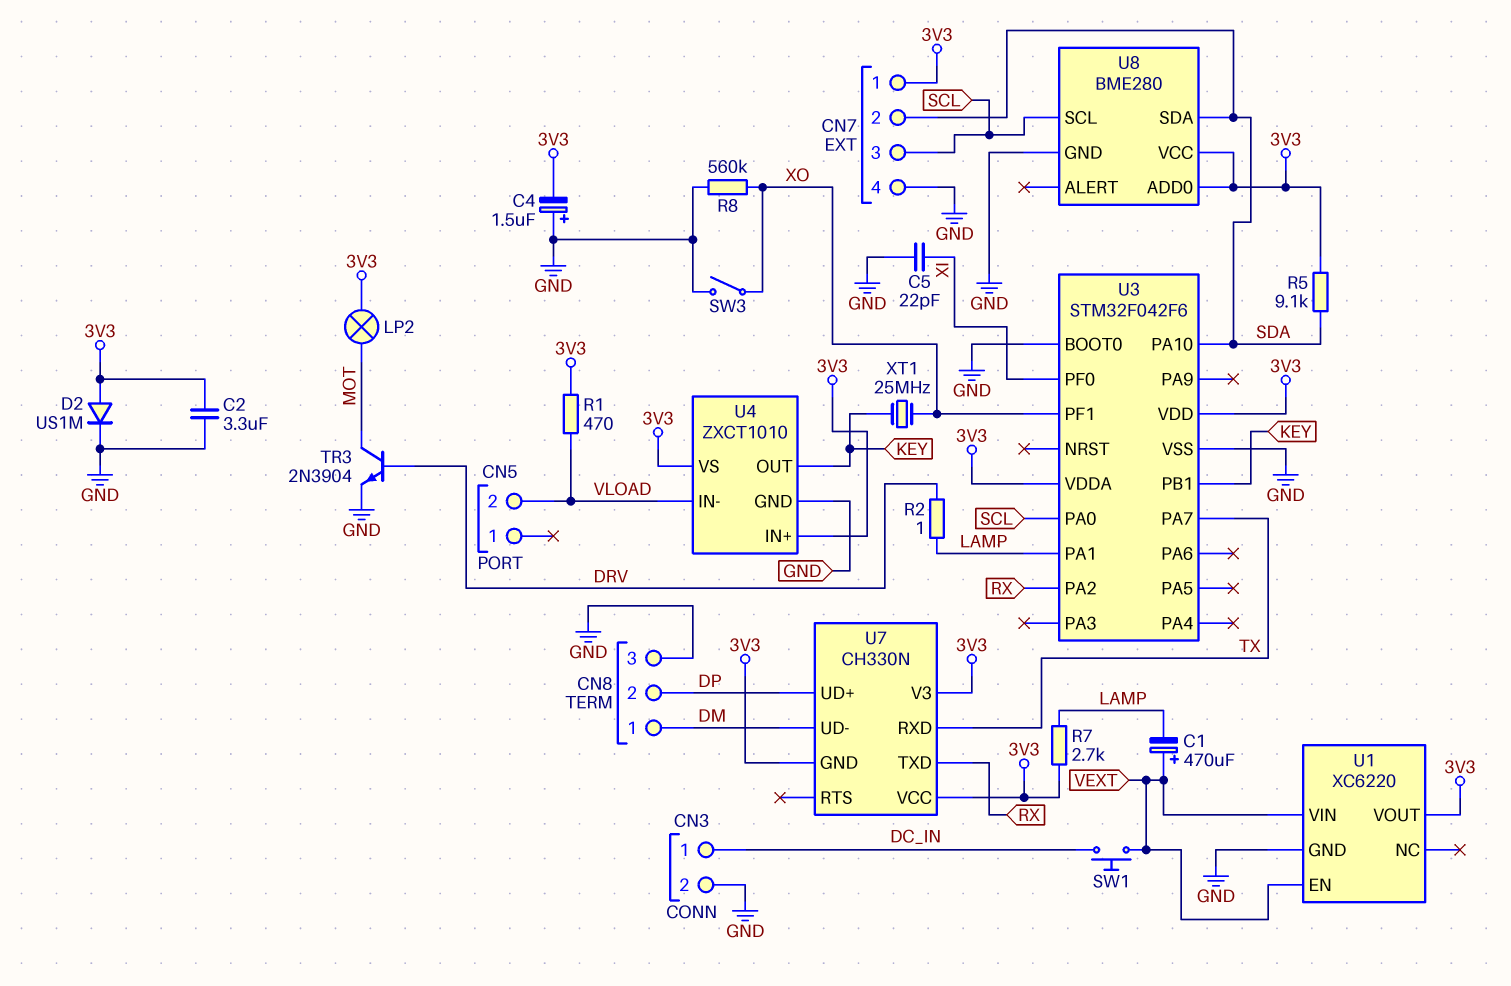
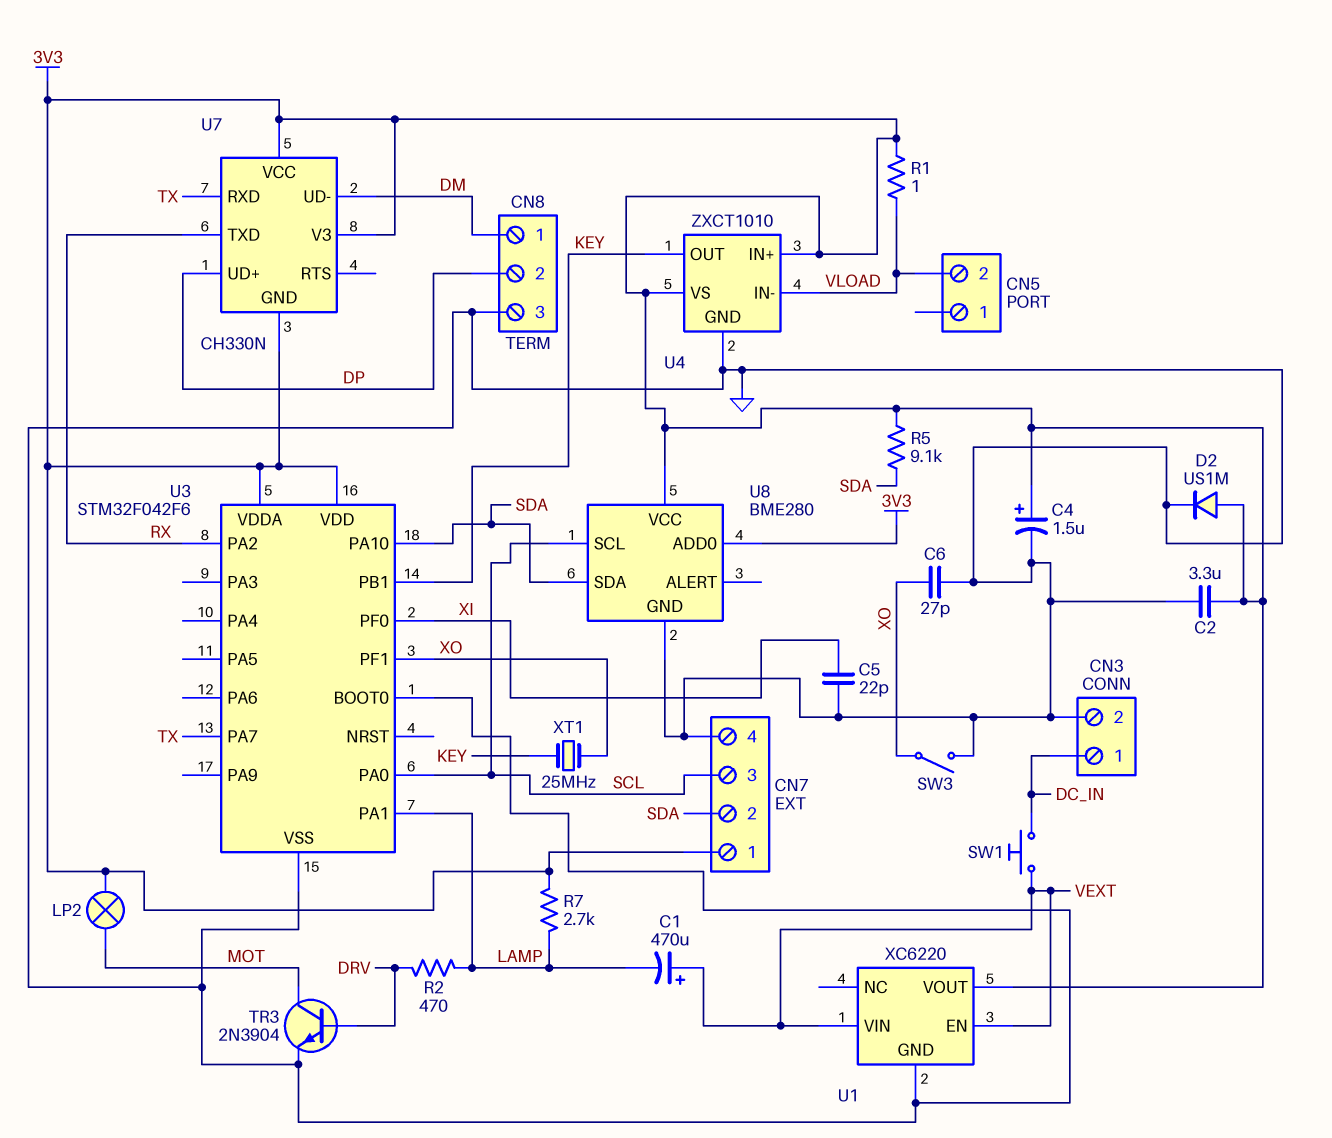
C4: 1.5uF (plus GND, minus 3V3) -> 1.5uF (plus 3V3, minus GND)
C6: none -> 27pF (GND, XO)
R1: 470 (3V3, VLOAD) -> 1 (3V3, VLOAD)
R2: 1 (DRV, LAMP) -> 470 (DRV, LAMP)
R8: 560k (GND, XO) -> none

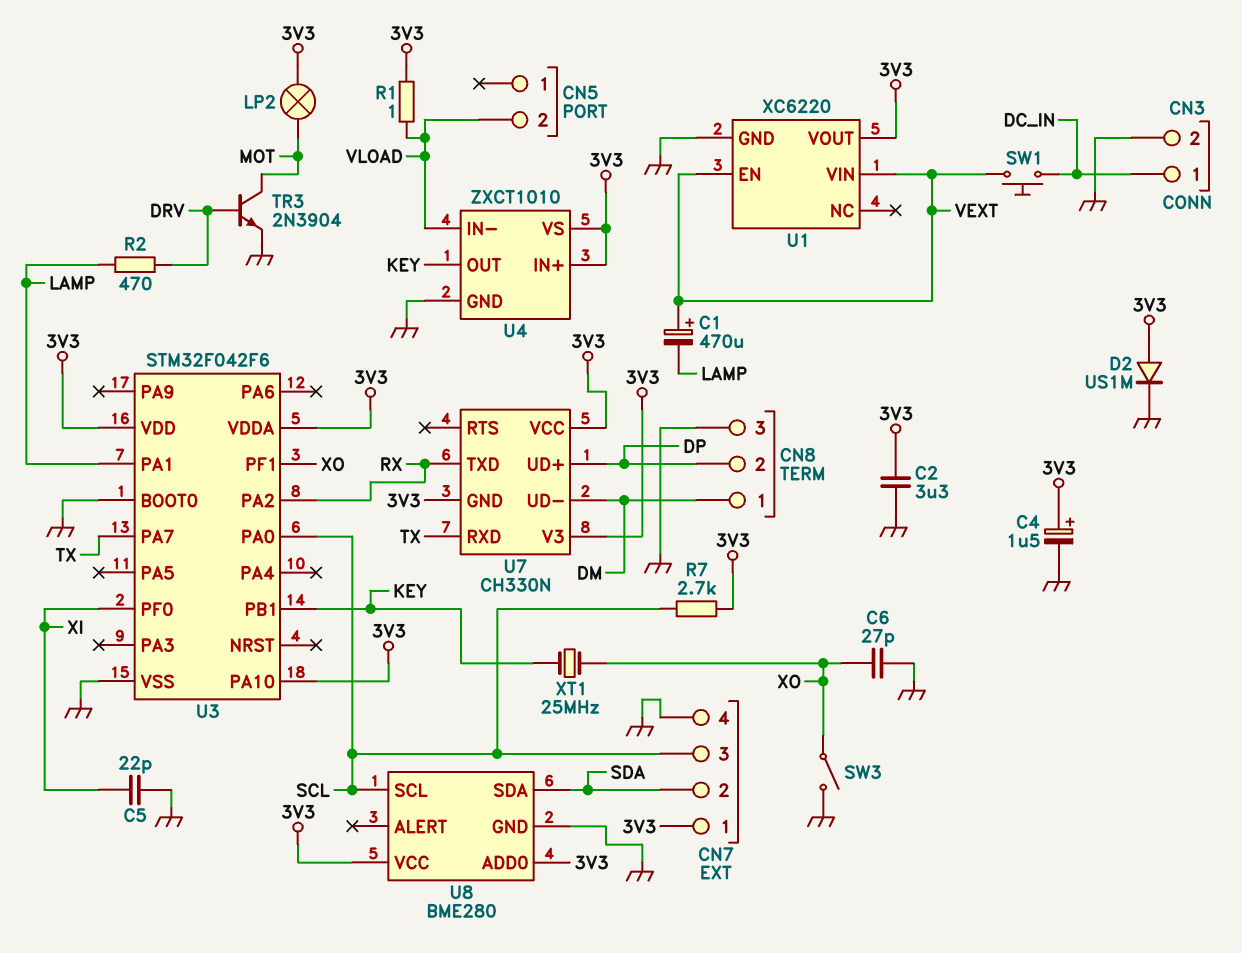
R5: 9.1k (3V3, SDA) -> none
R7: 2.7k (3V3, LAMP) -> 2.7k (3V3, SCL)
U3 pin PA10: SDA -> 3V3

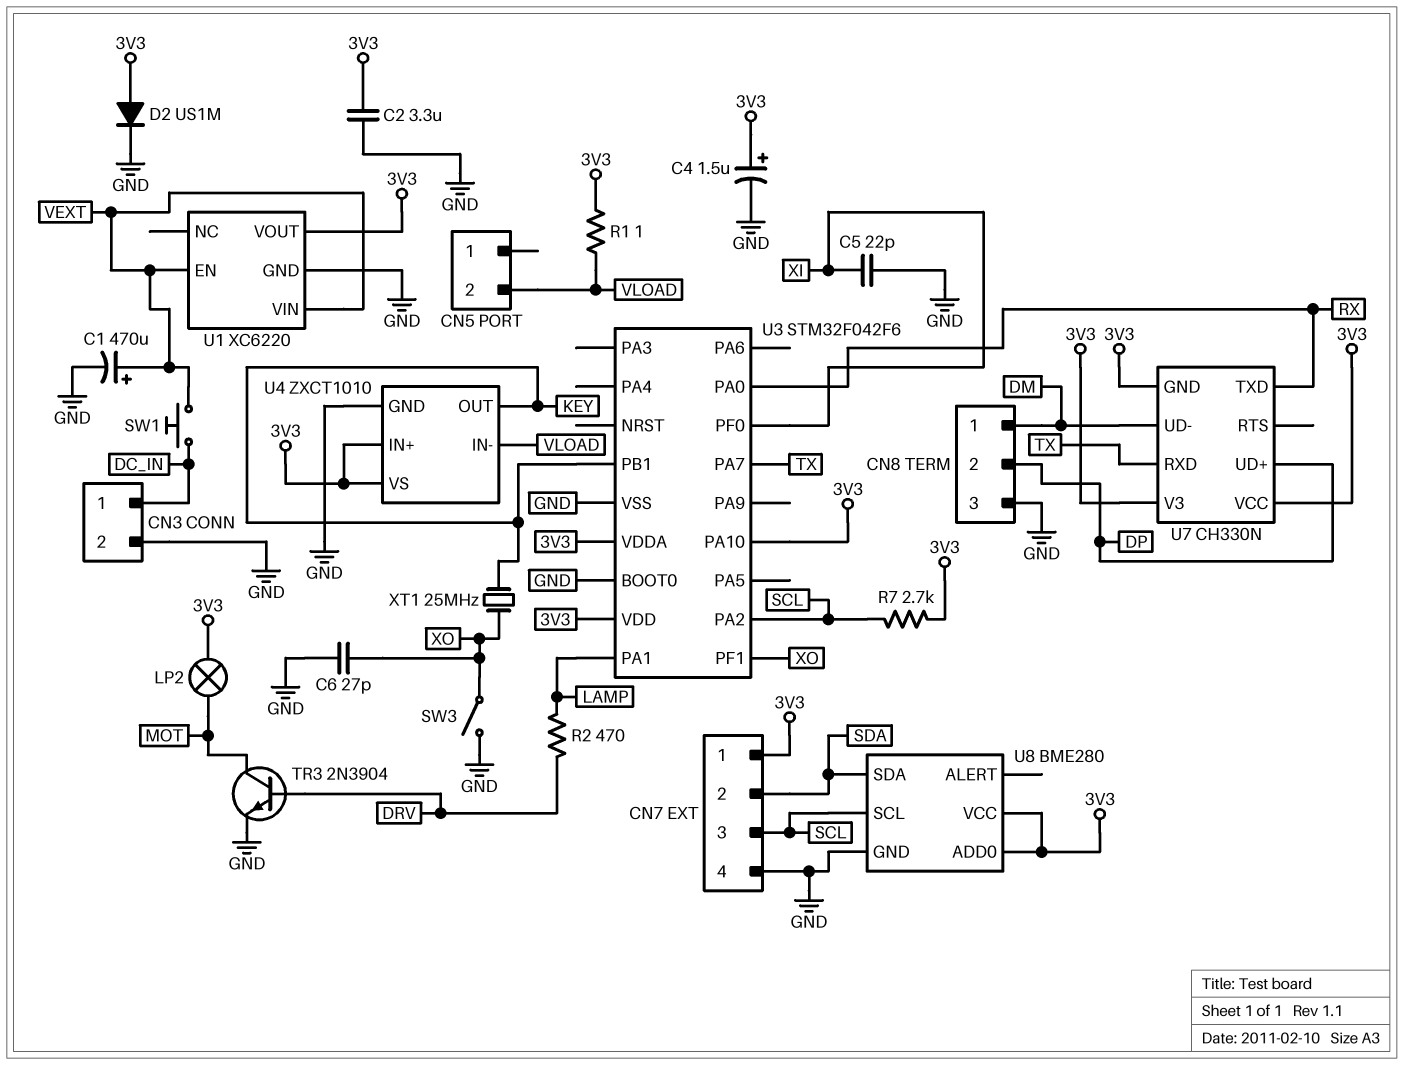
C1: 470uF (plus VEXT, minus LAMP) -> 470uF (plus VEXT, minus GND)
U3 pin PA0: SCL -> RX
U3 pin PA2: RX -> SCL

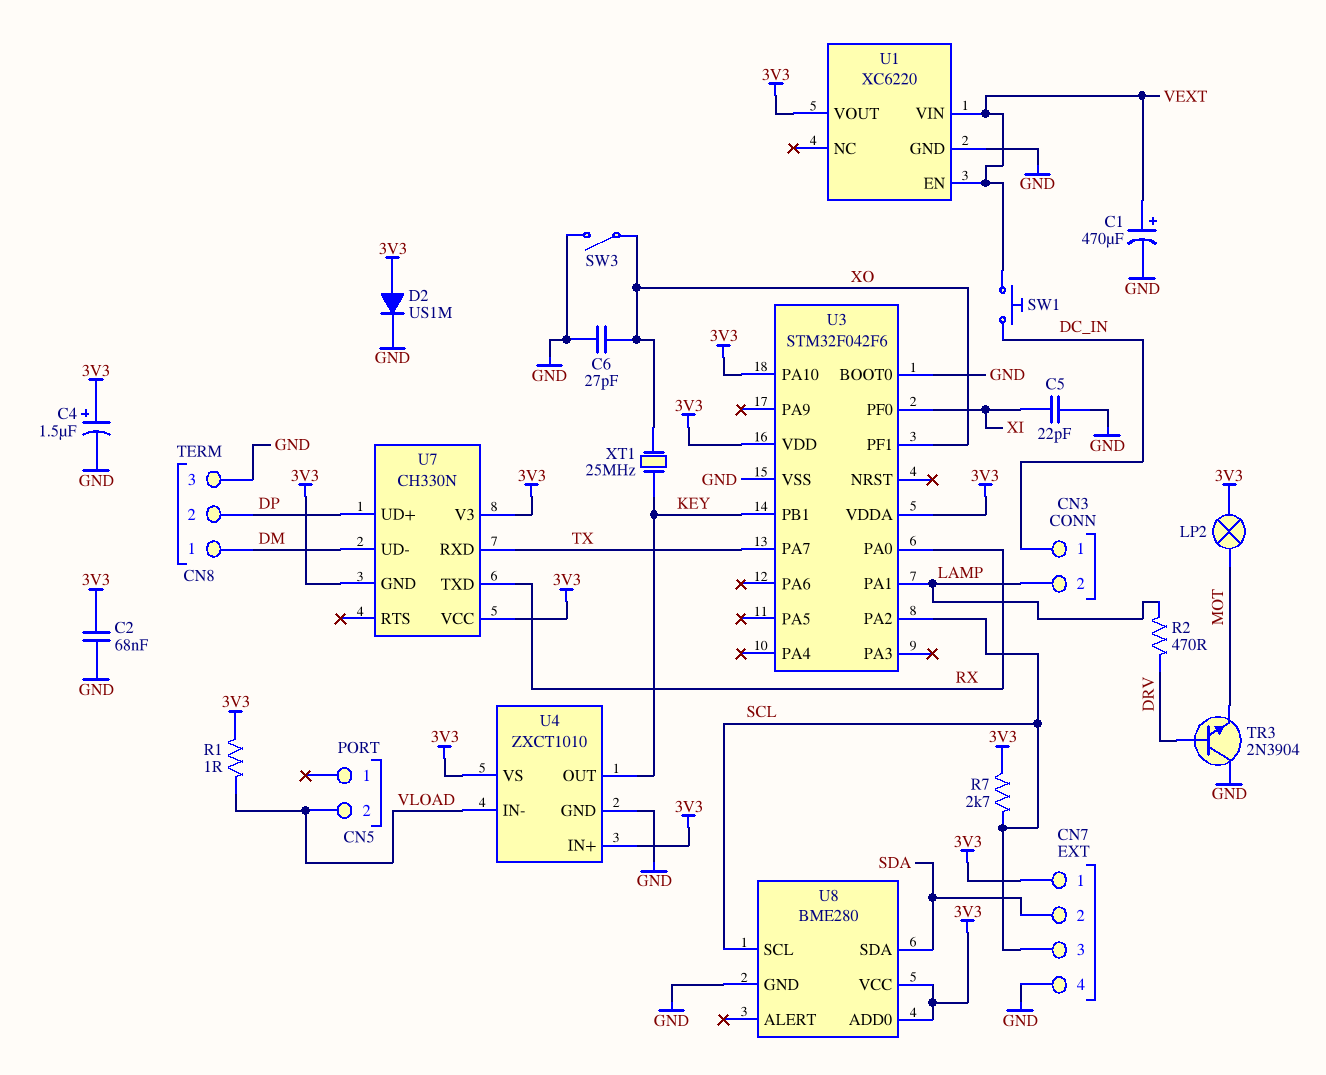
C2: 3.3uF (3V3, GND) -> 68nF (3V3, GND)
CN3 pin 2: GND -> LAMP
TR3: NPN 2N3904 (B DRV, C MOT, E GND) -> NPN 2N3904 (B DRV, C GND, E MOT)

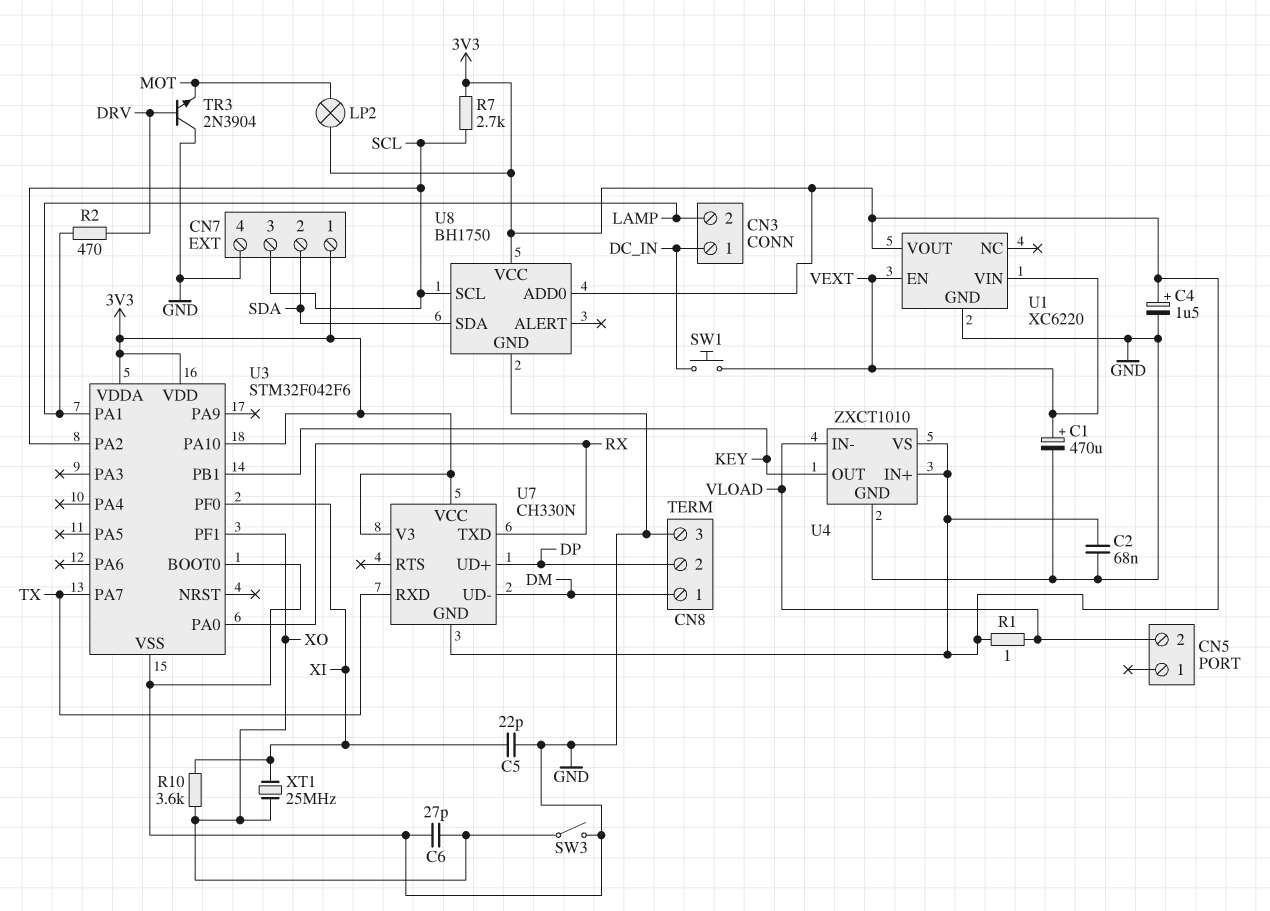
D2: diode US1M (A 3V3, K GND) -> none
R10: none -> 3.6k (XI, XO)
U8: BME280 -> BH1750
XT1: 25MHz (KEY, XO) -> 25MHz (XI, XO)

